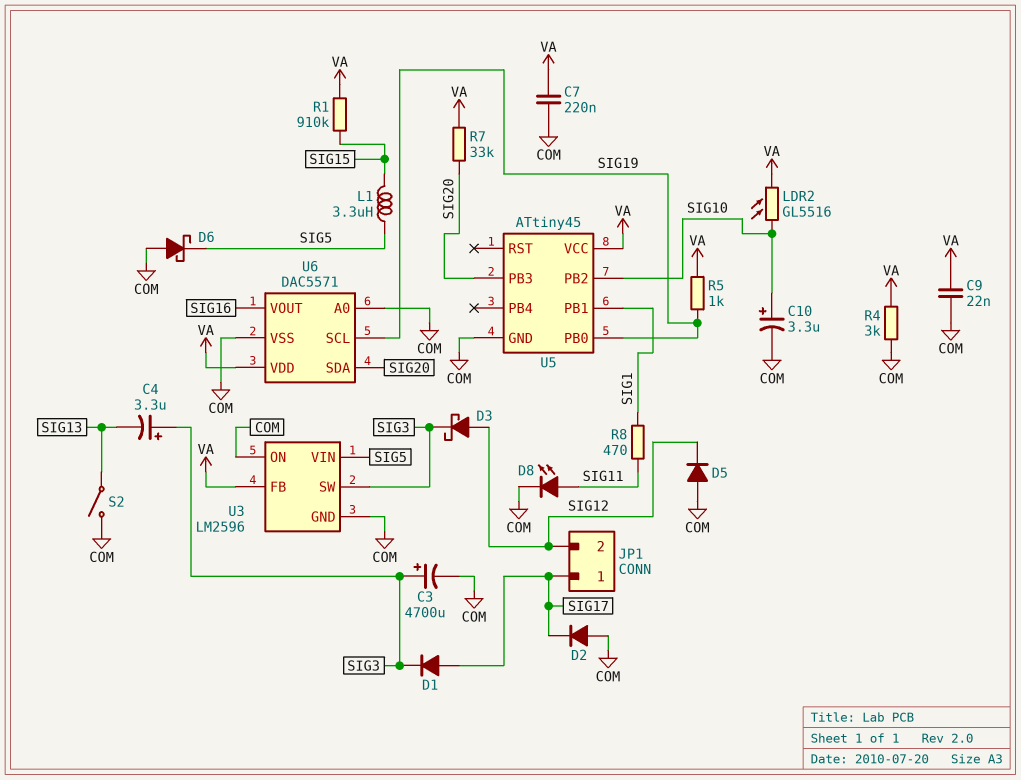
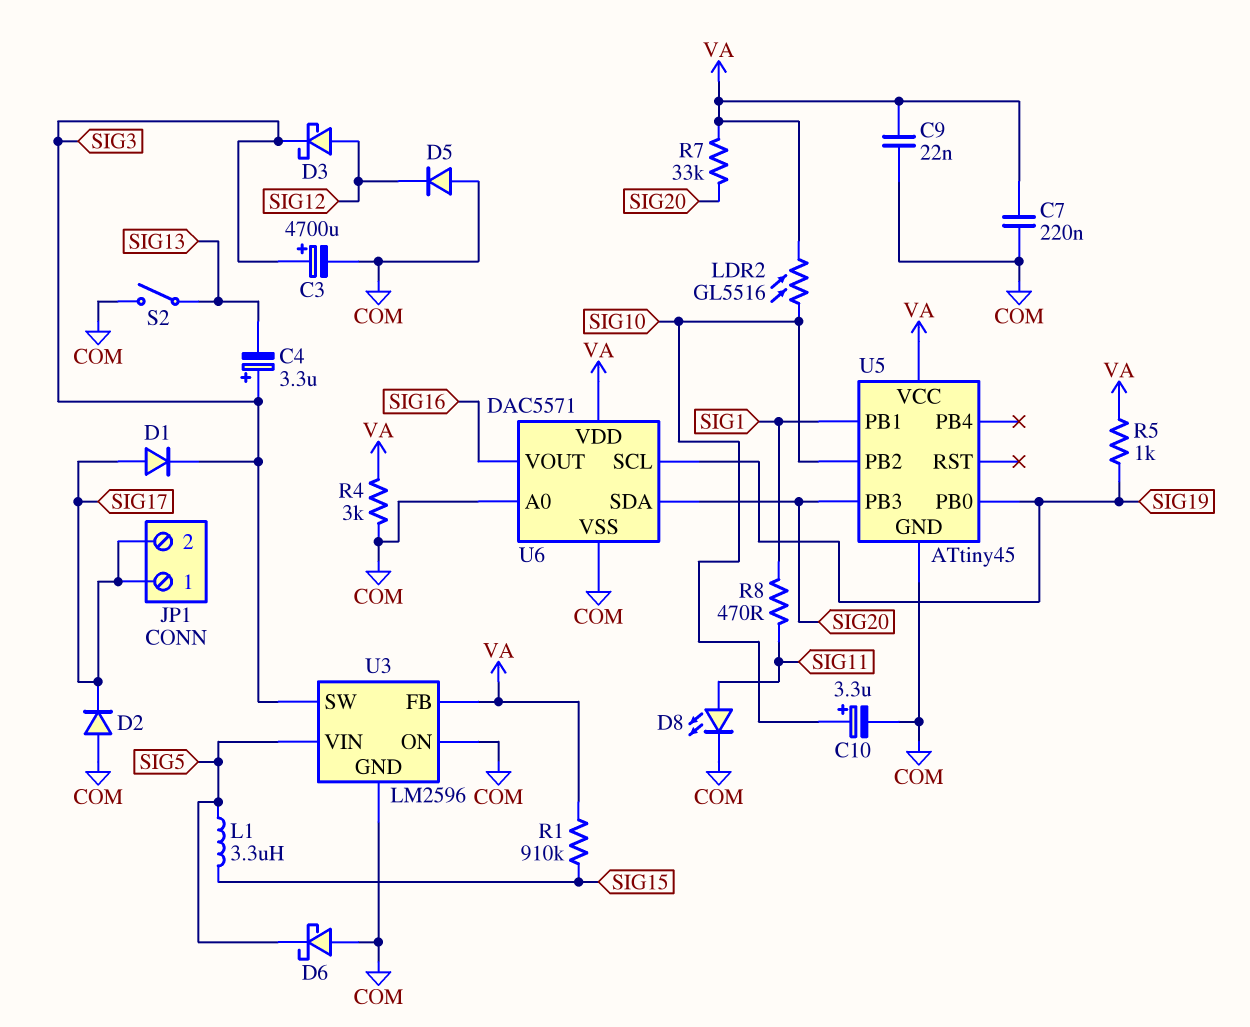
JP1 pin 2: SIG12 -> SIG17

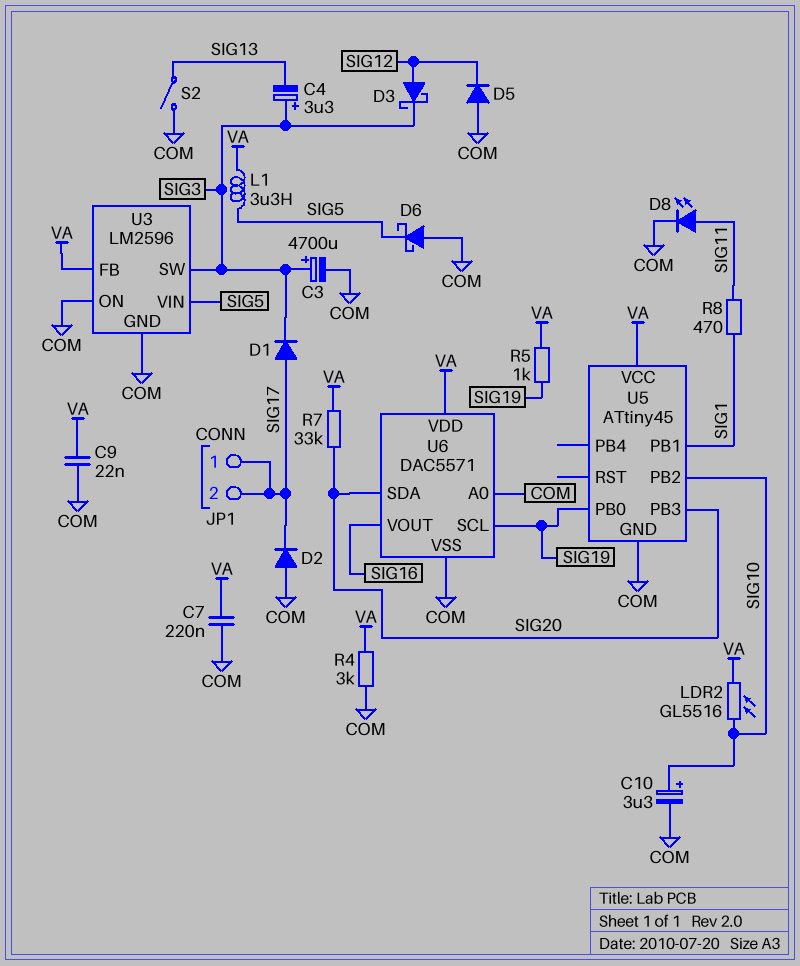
L1: 3.3uH (SIG5, SIG15) -> 3.3uH (SIG5, VA)
R1: 910k (SIG15, VA) -> none

